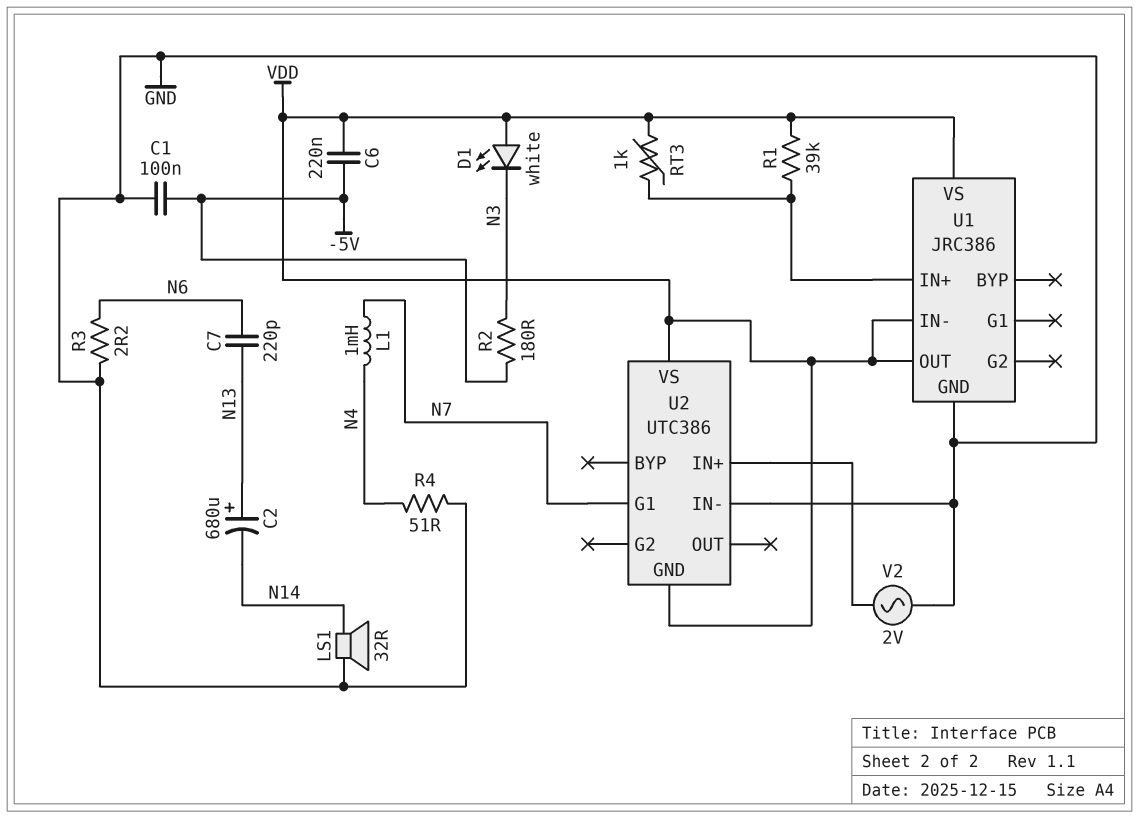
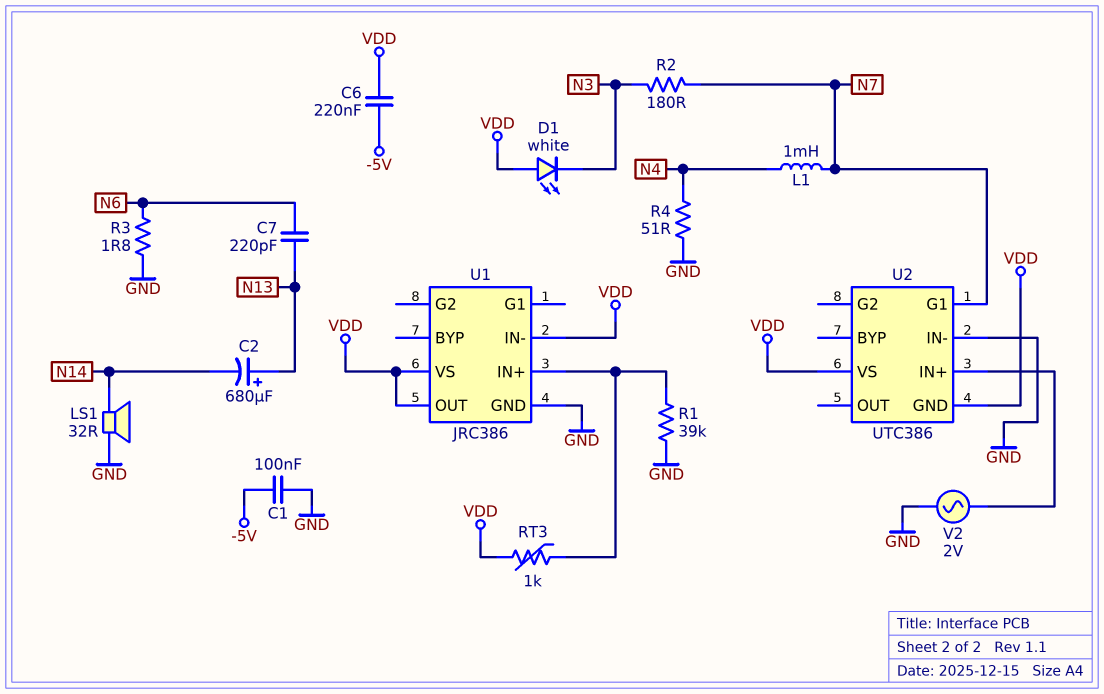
R1: 39k (U1/IN+, VDD) -> 39k (GND, U1/IN+)
R2: 180 (-5V, N3) -> 180 (N3, N7)
R3: 2.2 (GND, N6) -> 1.8 (GND, N6)

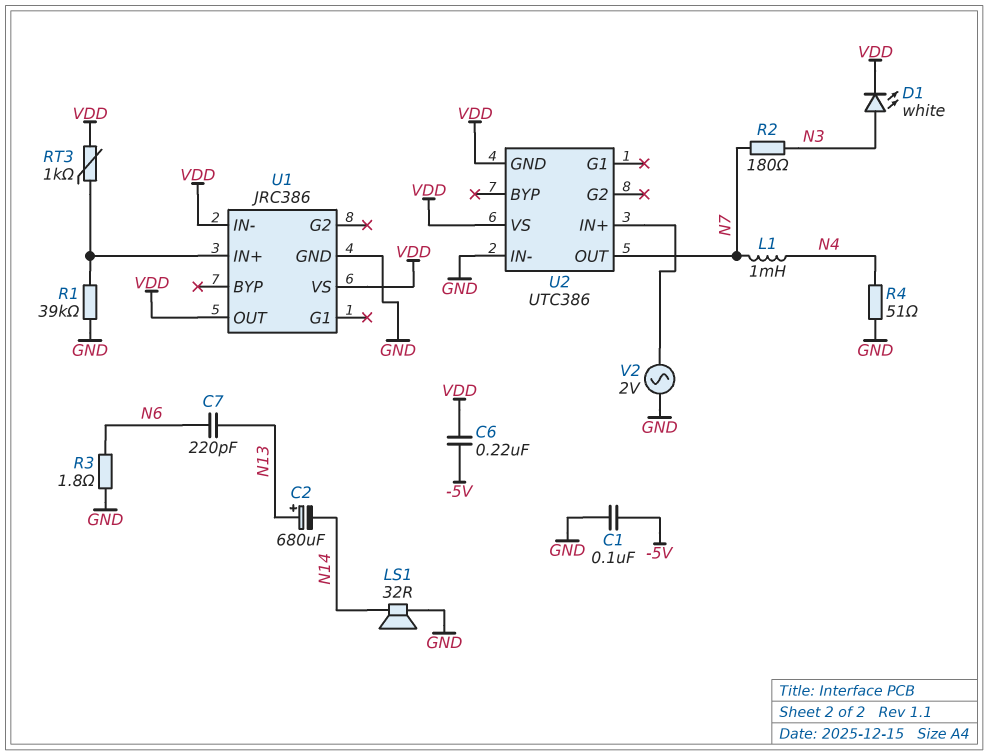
D1: LED white (A VDD, K N3) -> LED white (A N3, K VDD)
U2 pin G1: N7 -> none
U2 pin OUT: none -> N7

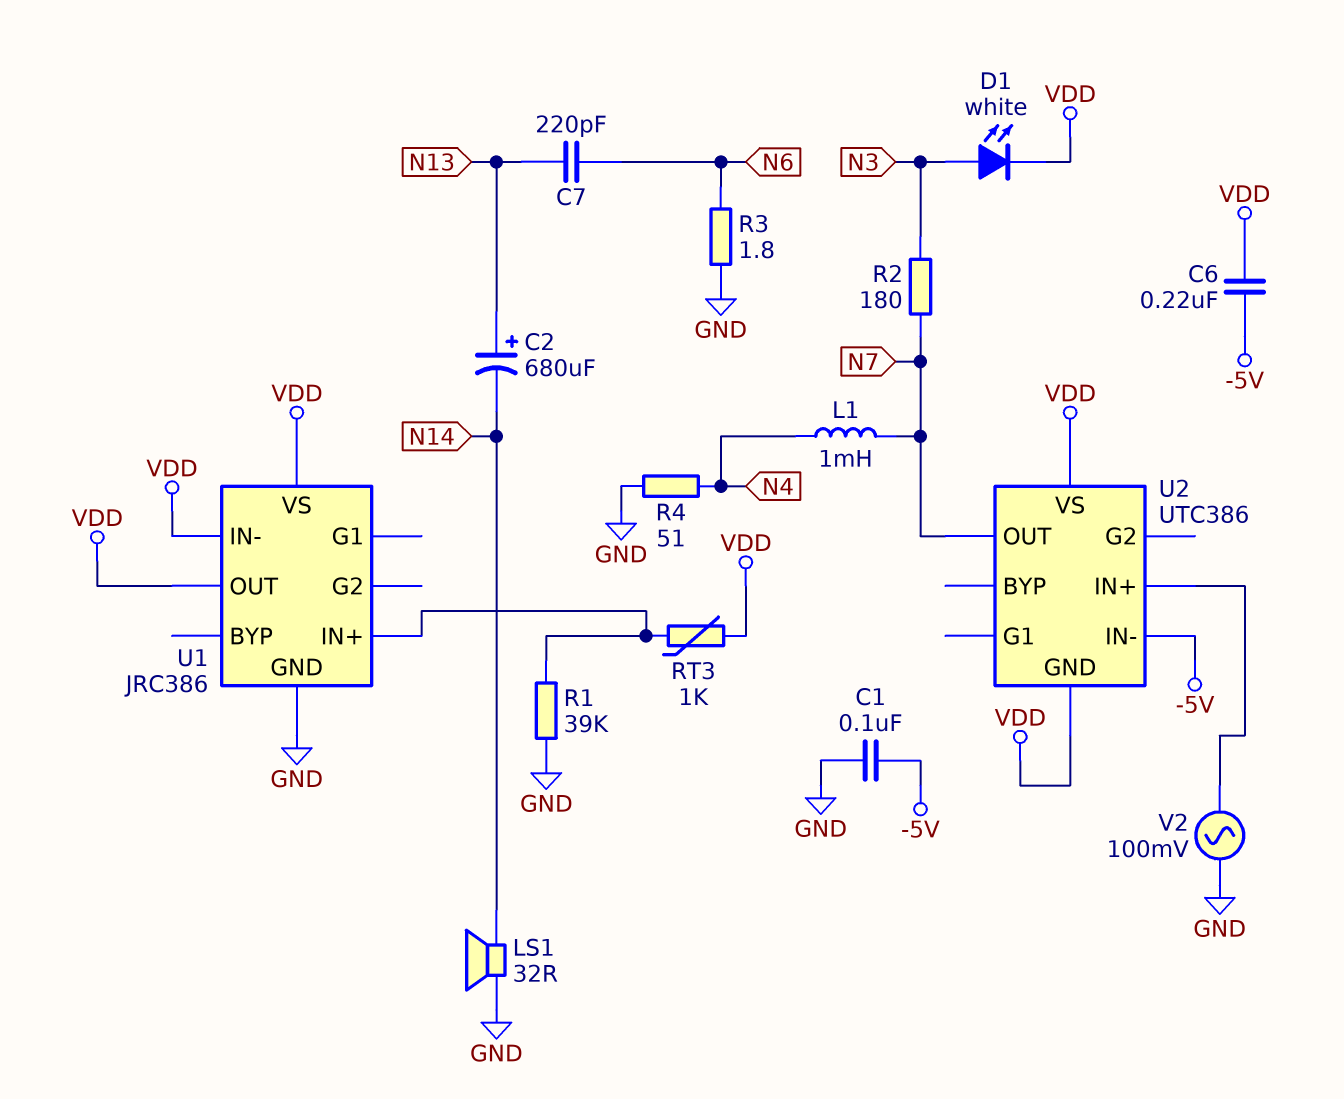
U2 pin IN-: GND -> -5V
V2: AC 2V (GND, U2/IN+) -> AC 100mV (GND, U2/IN+)

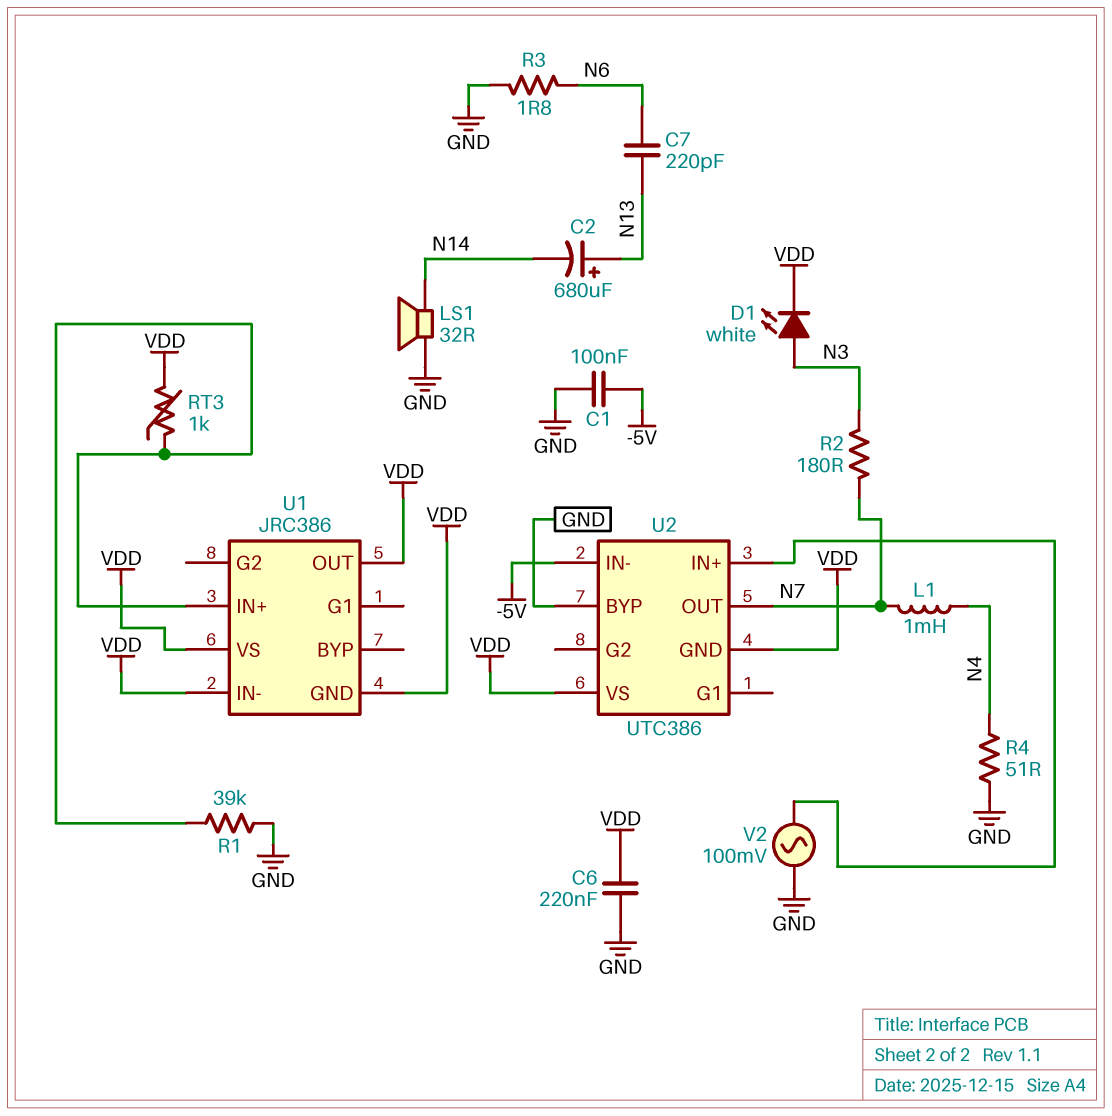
C6: 220nF (-5V, VDD) -> 220nF (GND, VDD)
U1 pin GND: GND -> VDD
U2 pin BYP: none -> GND

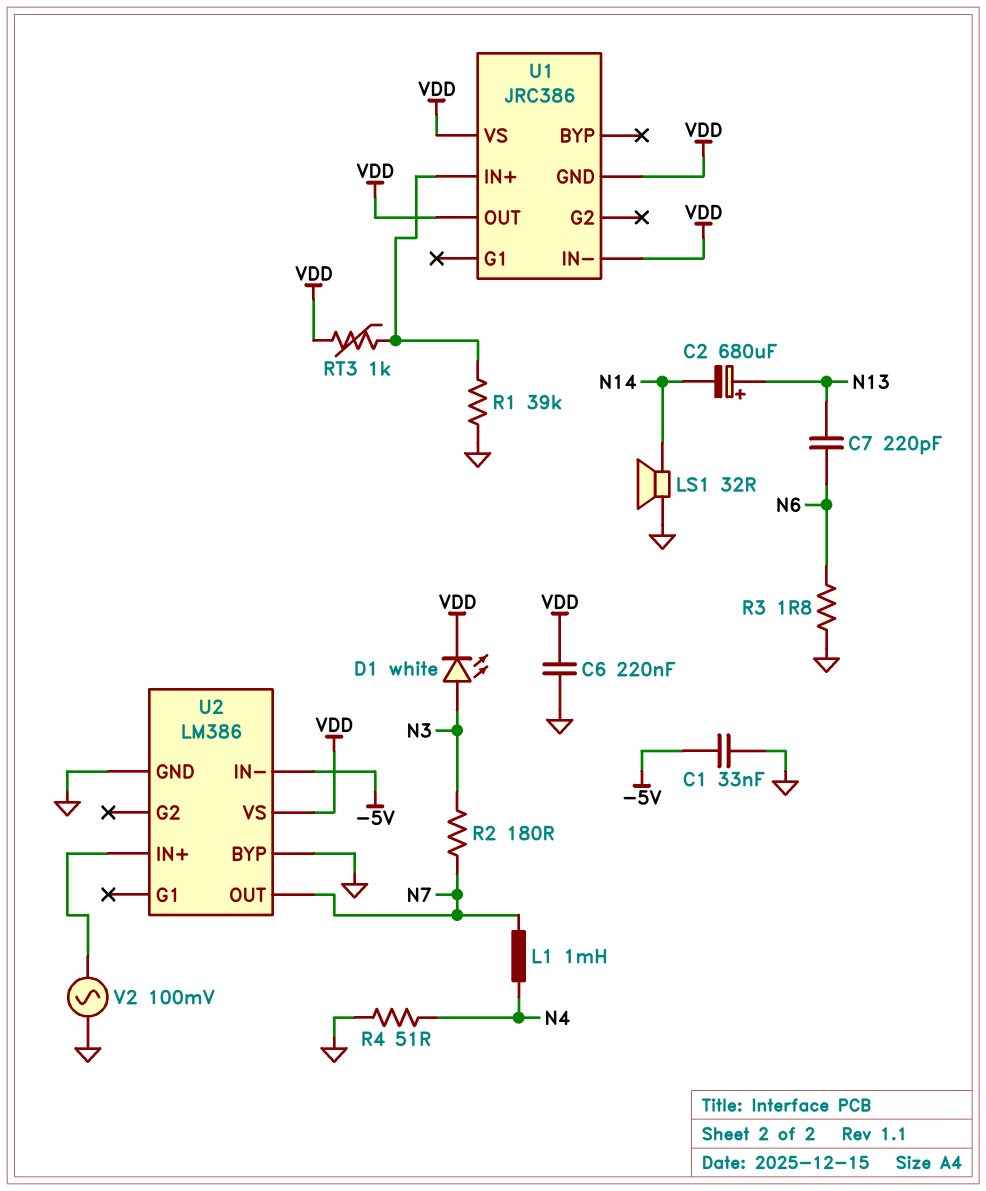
C1: 100nF (-5V, GND) -> 33nF (-5V, GND)
U2: UTC386 -> LM386
U2 pin GND: VDD -> GND

